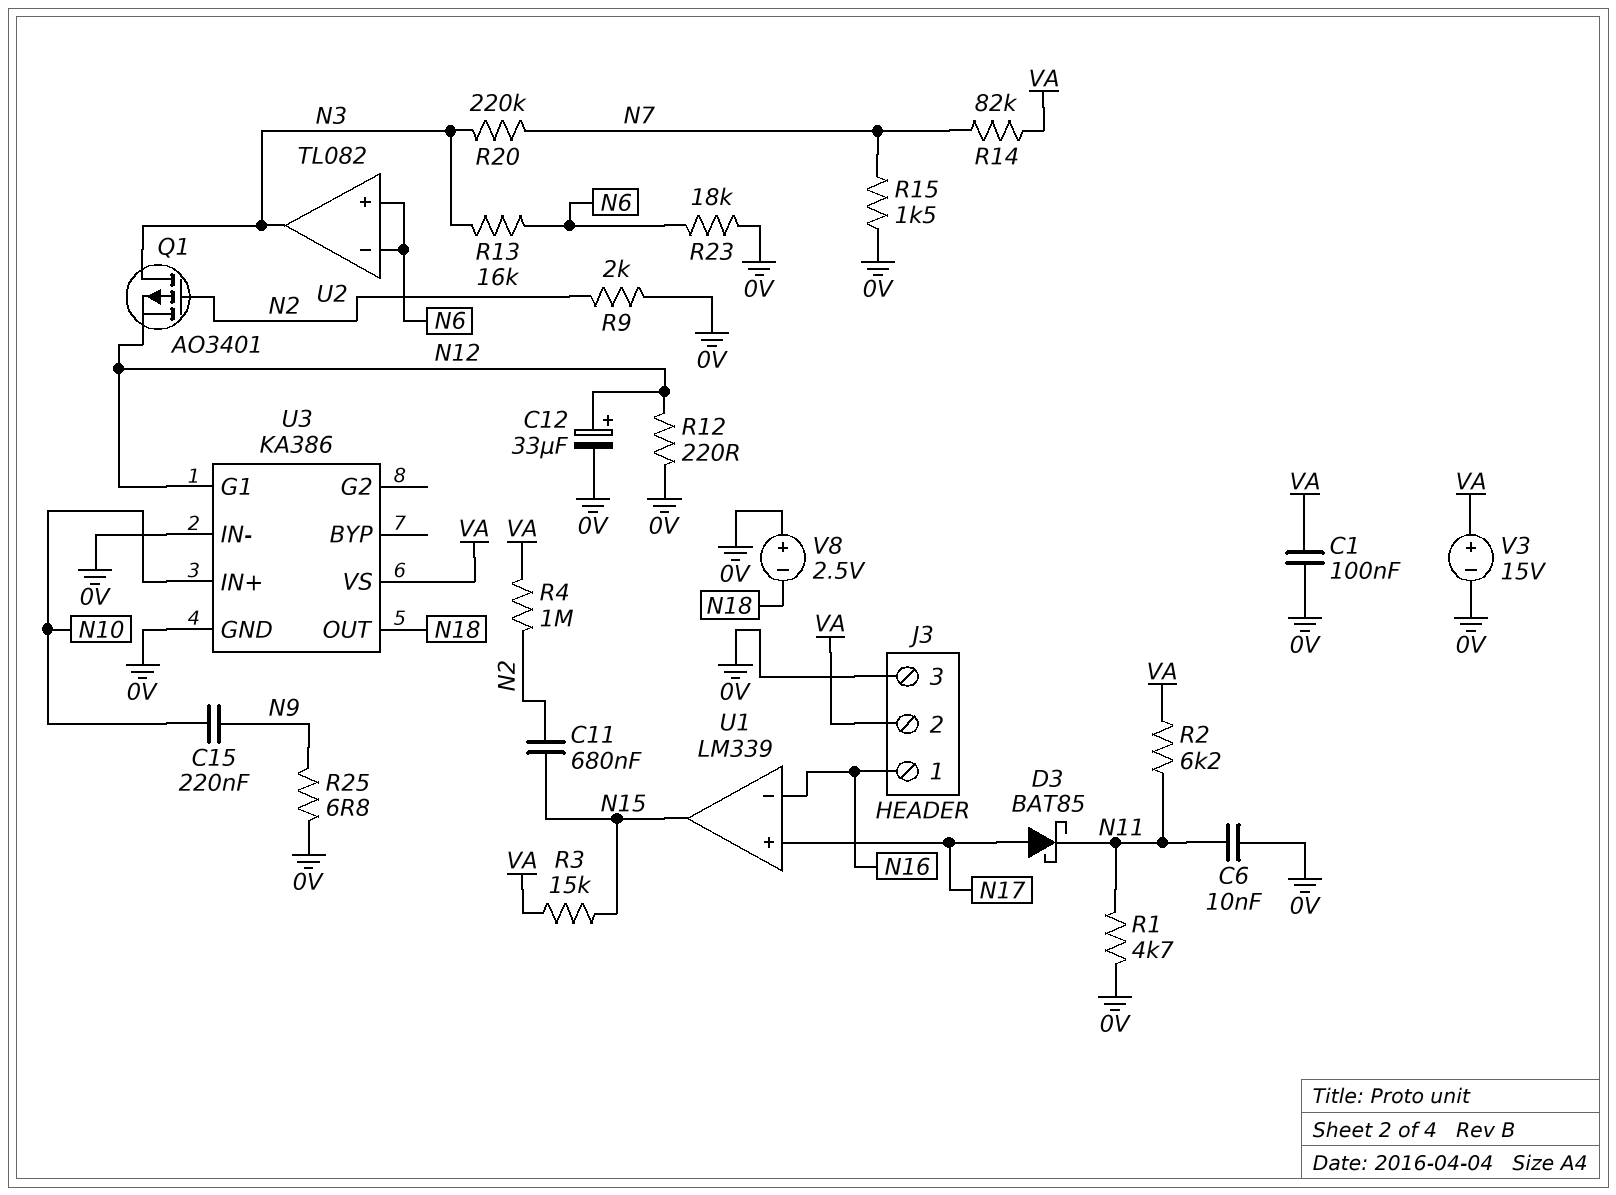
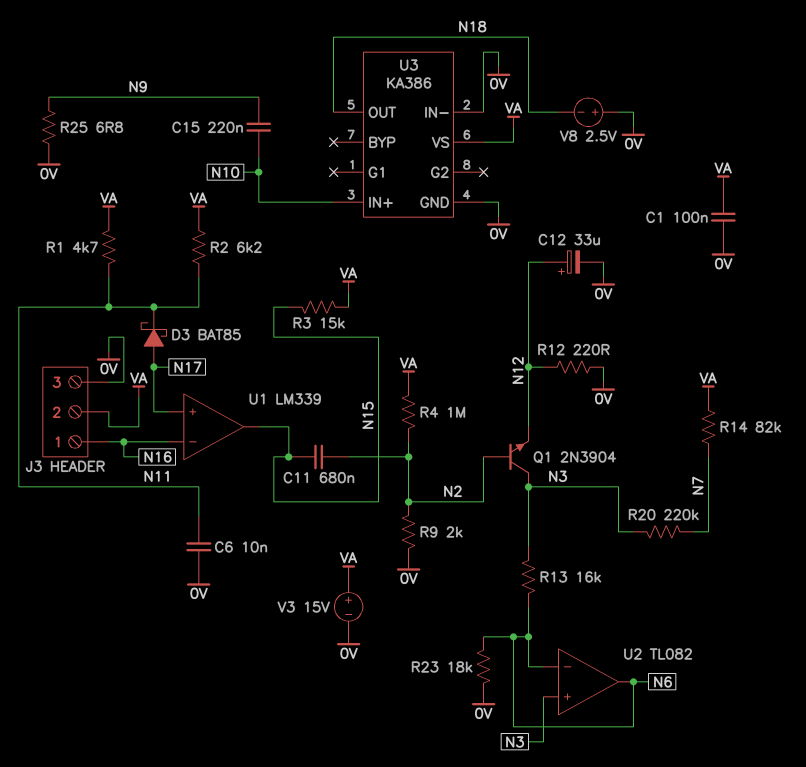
Q1: PMOS AO3401 (G N2, D N3, S N12) -> NPN 2N3904 (B N2, C N3, E N12)
R1: 4.7k (0V, N11) -> 4.7k (N11, VA)
R15: 1.5k (0V, N7) -> none
U2 pin in+: N6 -> N3
U2 pin out: N3 -> N6
U3 pin G1: N12 -> none

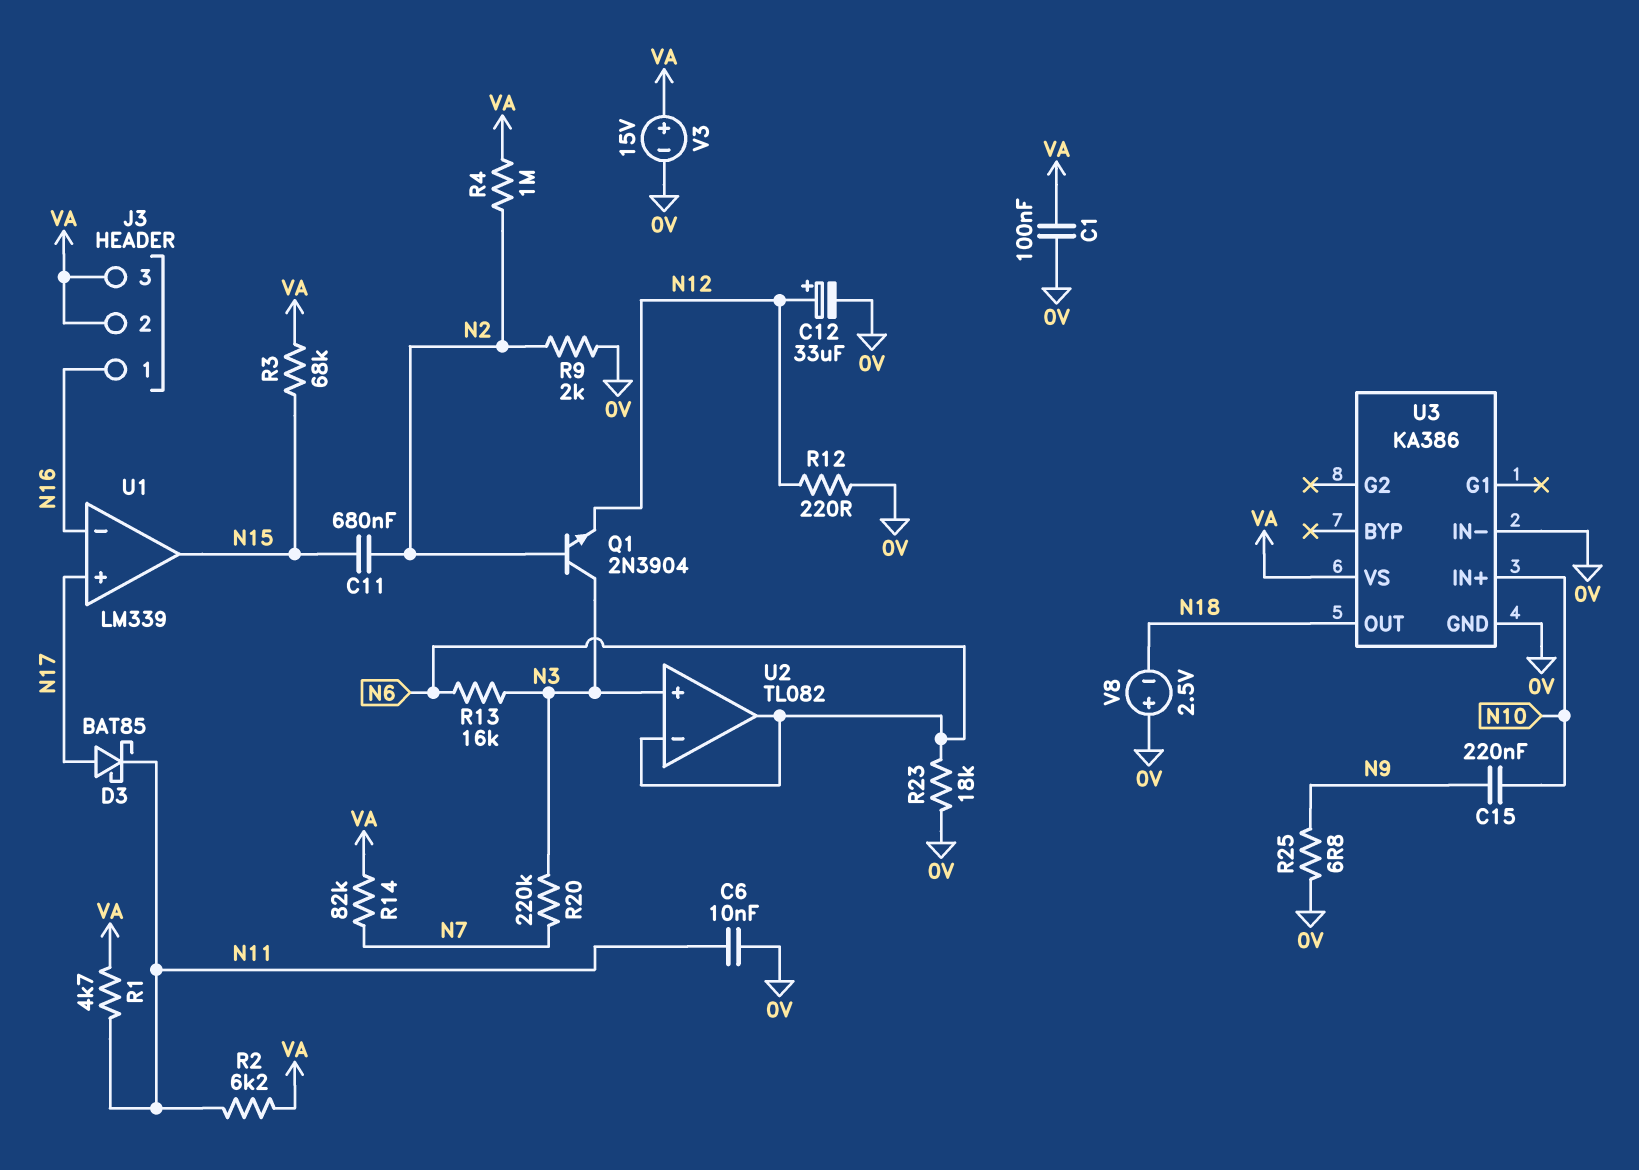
J3 pin 3: 0V -> VA
R3: 15k (N15, VA) -> 68k (N15, VA)

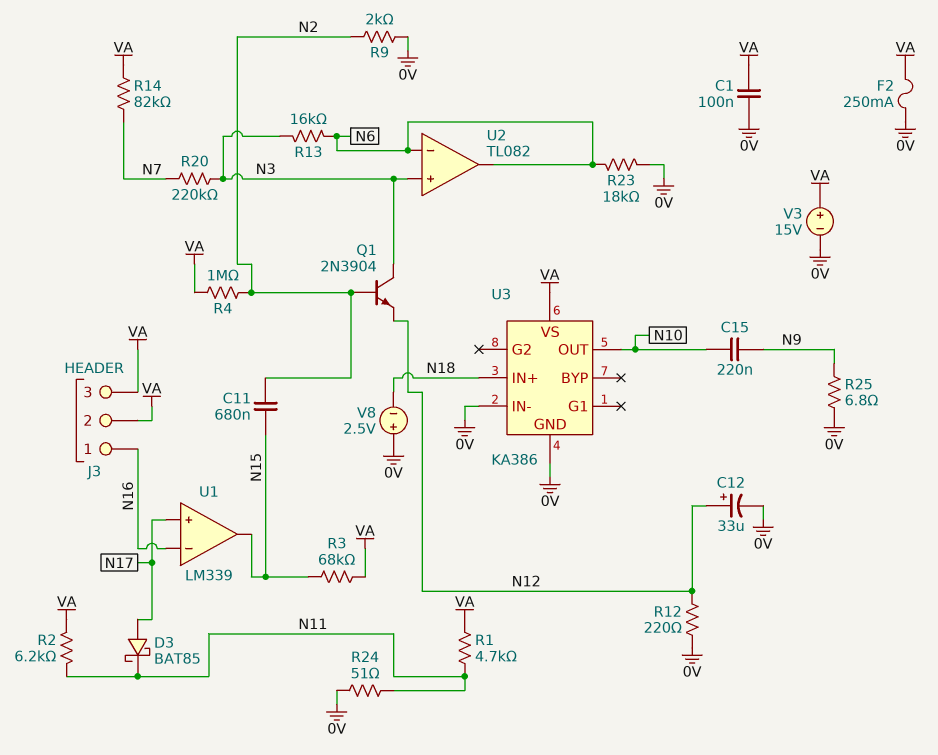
C6: 10nF (0V, N11) -> none
F2: none -> 250mA (0V, VA)
R24: none -> 51 (0V, N11)
U3 pin IN+: N10 -> N18
U3 pin OUT: N18 -> N10

